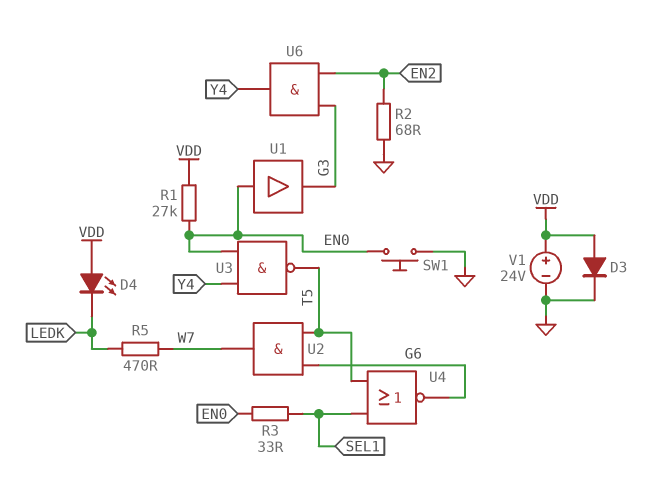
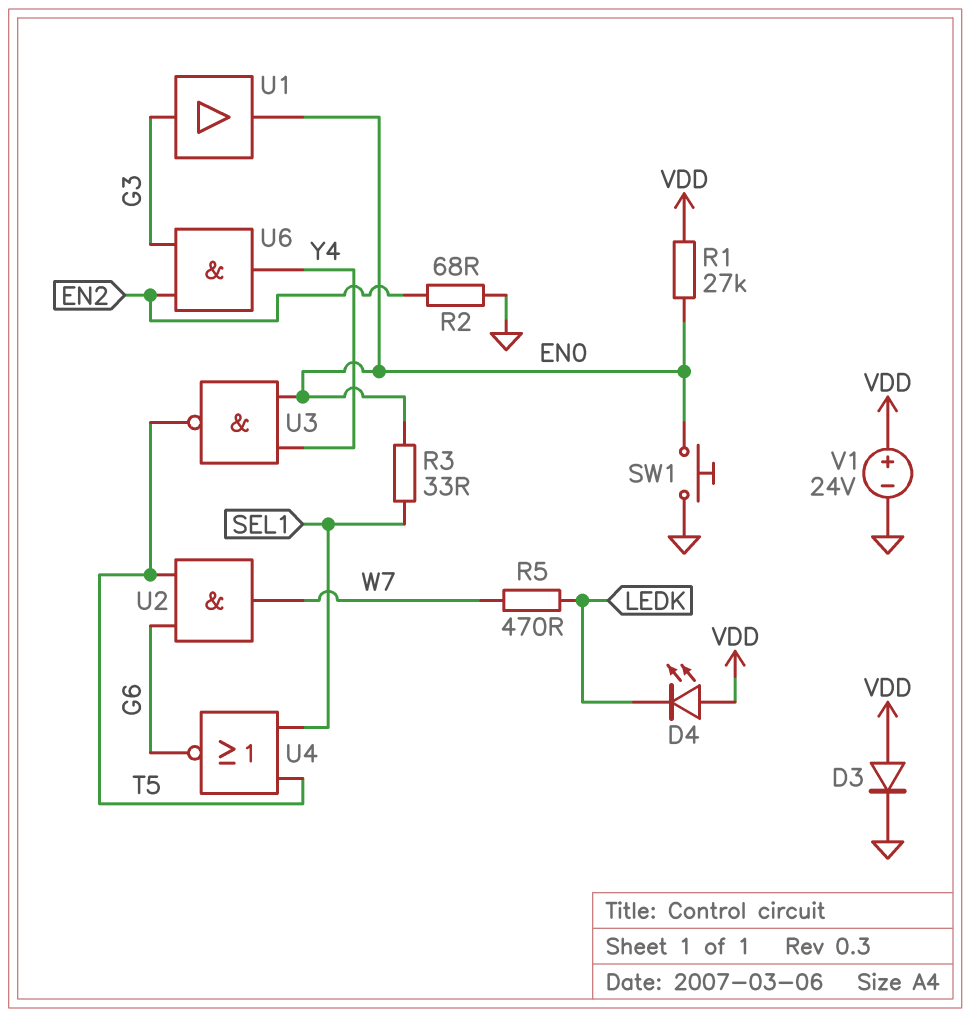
U1: buffer (in EN0, out G3) -> buffer (in G3, out EN0)

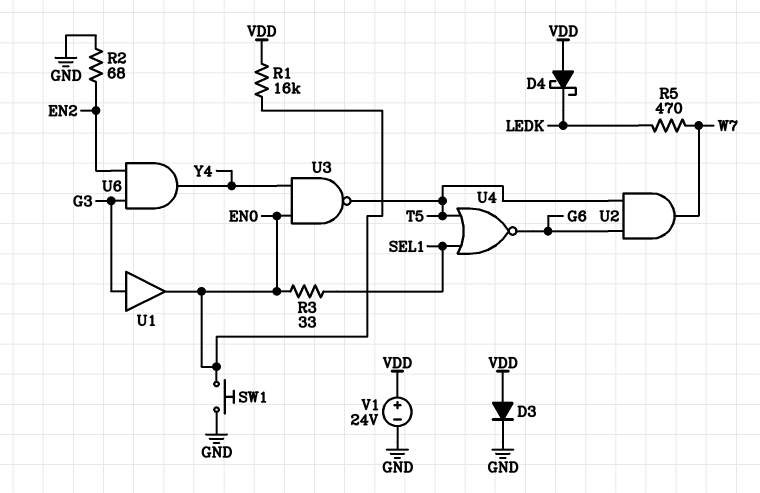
D4: LED (A VDD, K LEDK) -> schottky (A VDD, K LEDK)
R1: 27k (EN0, VDD) -> 16k (EN0, VDD)

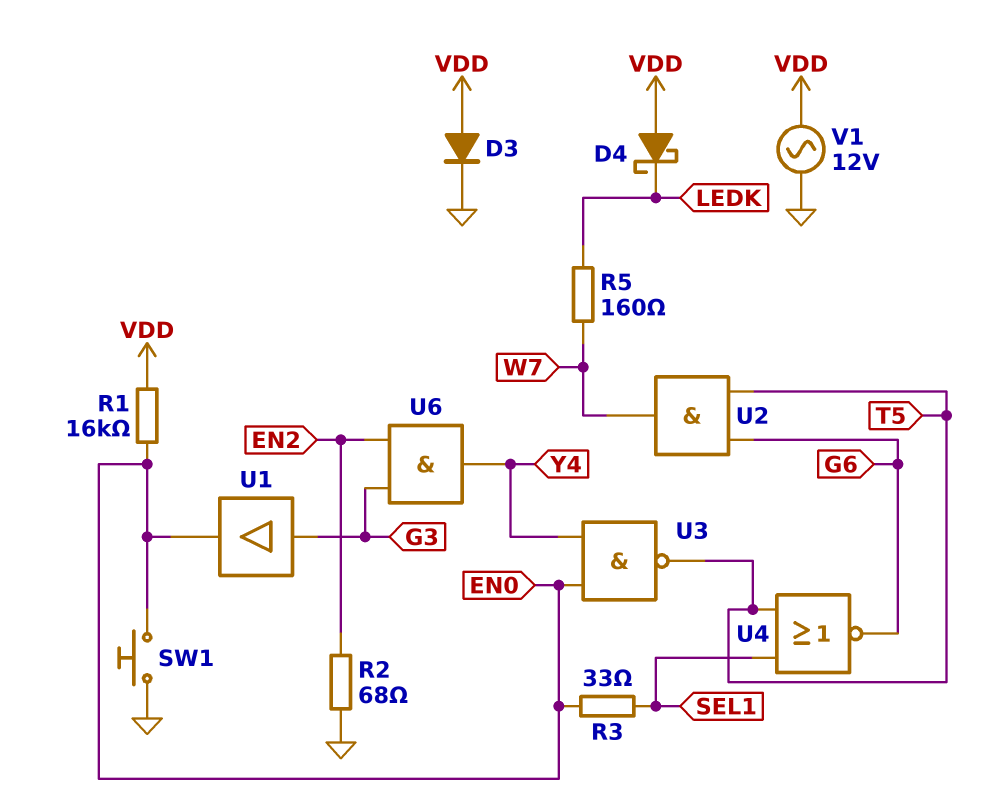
R5: 470 (LEDK, W7) -> 160 (LEDK, W7)
V1: 24V (plus VDD, minus GND) -> AC 12V (GND, VDD)

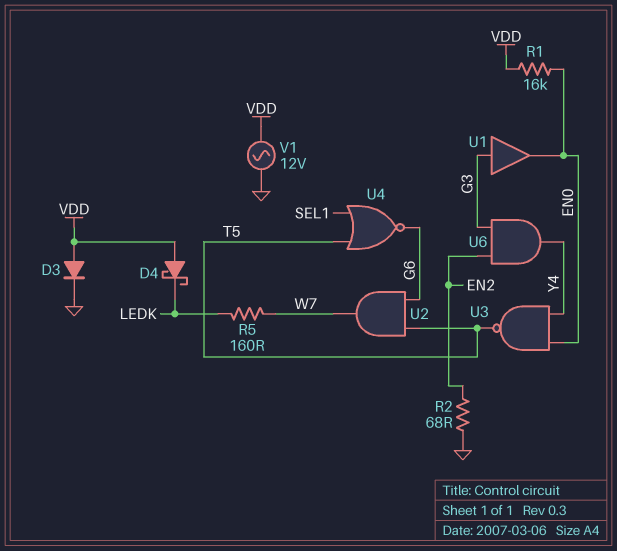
R3: 33 (EN0, SEL1) -> none
SW1: button (EN0, GND) -> none

